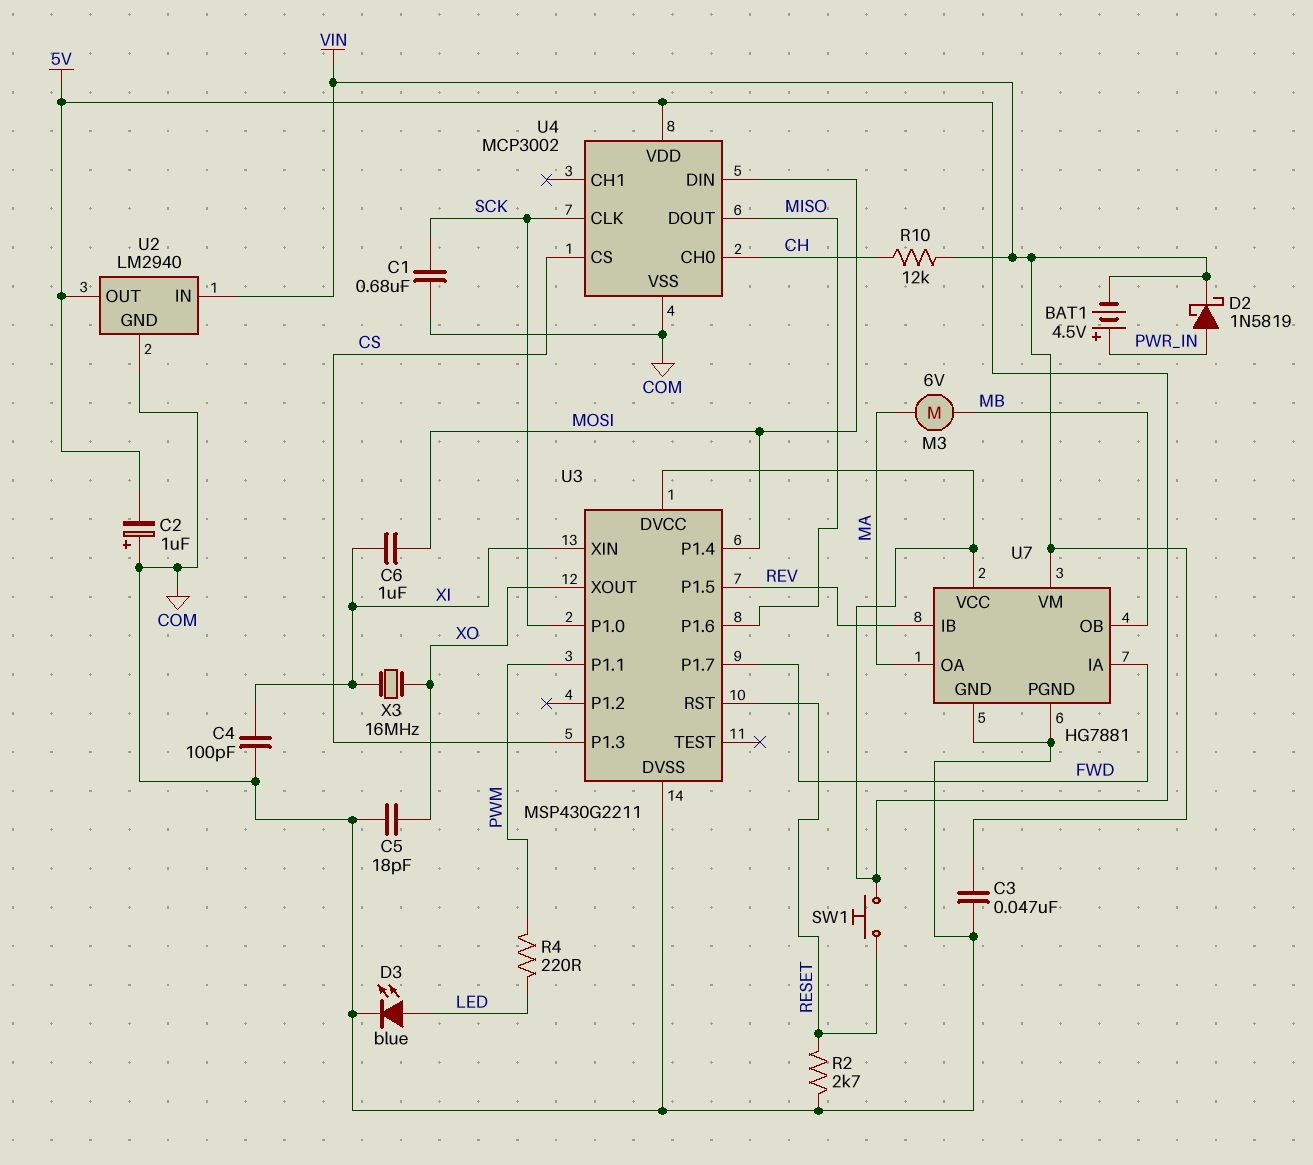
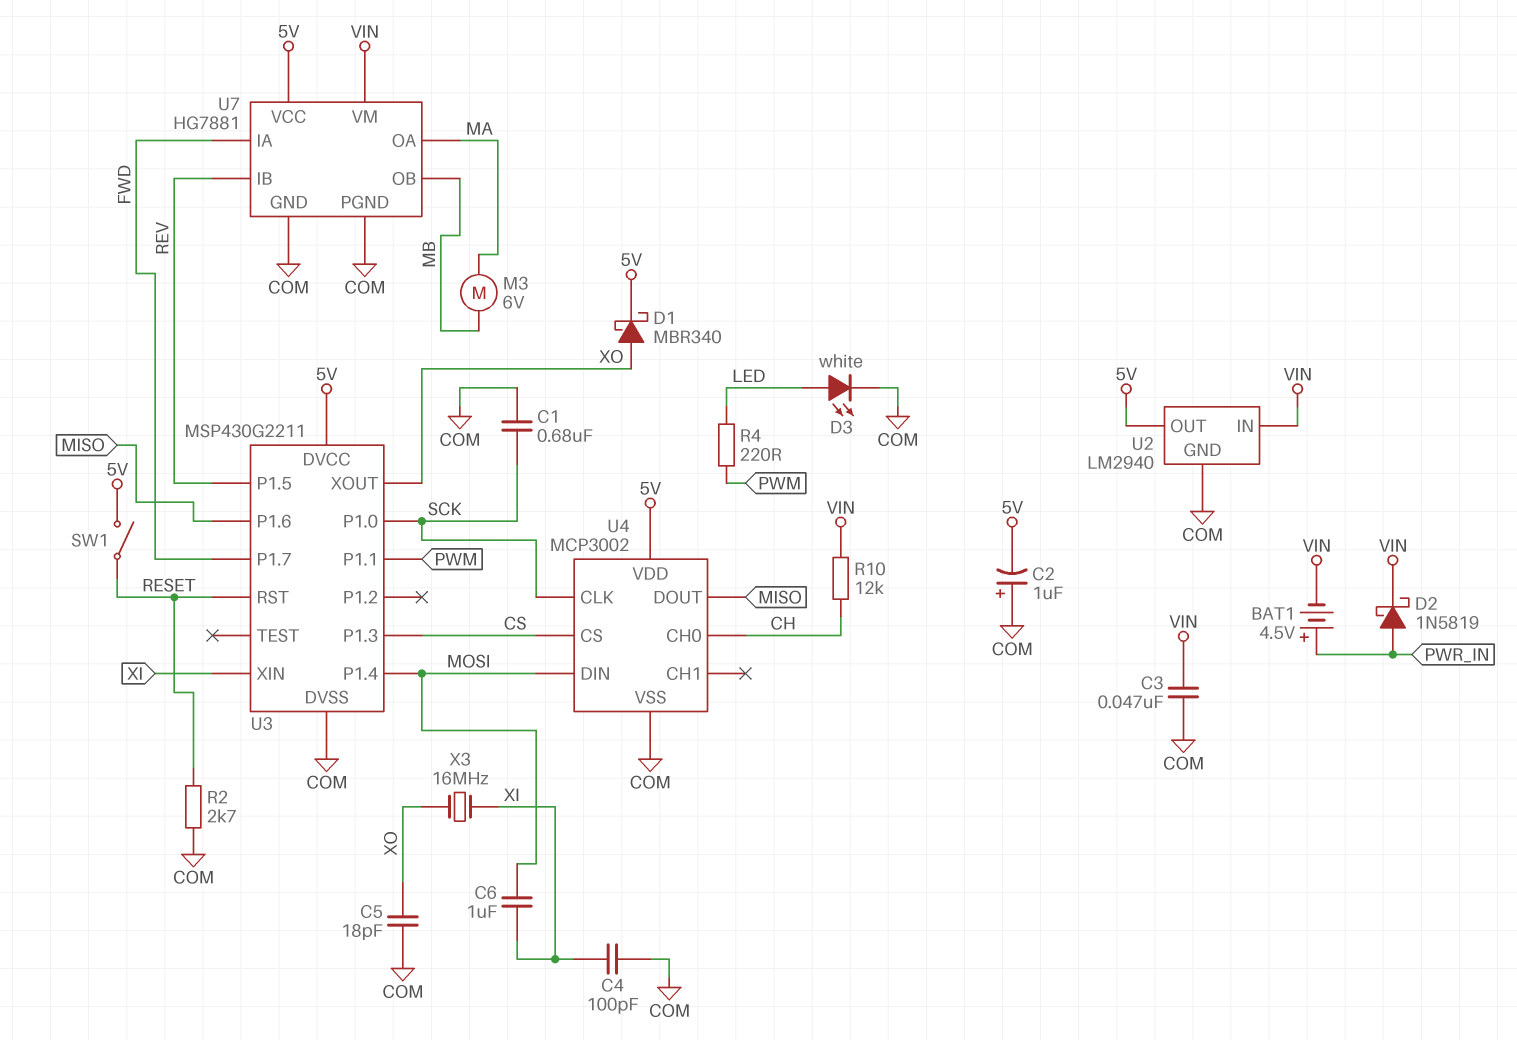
D1: none -> schottky MBR340 (A XO, K 5V)
D3: LED blue (A LED, K COM) -> LED white (A LED, K COM)
SW1: button (5V, RESET) -> switch (5V, RESET)

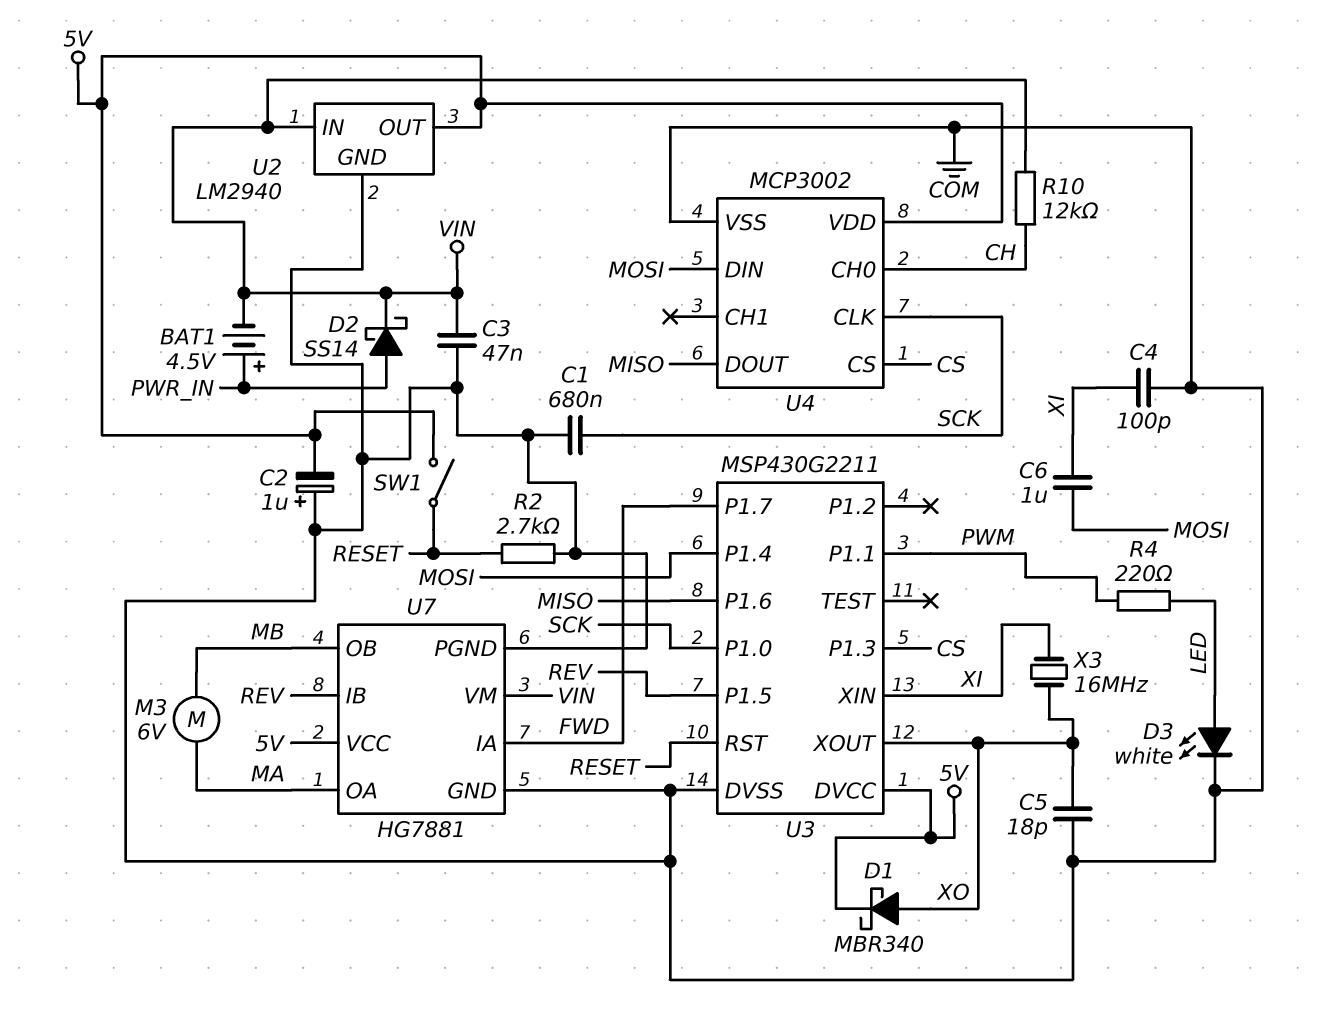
D2: schottky 1N5819 (A PWR_IN, K VIN) -> schottky SS14 (A PWR_IN, K VIN)

